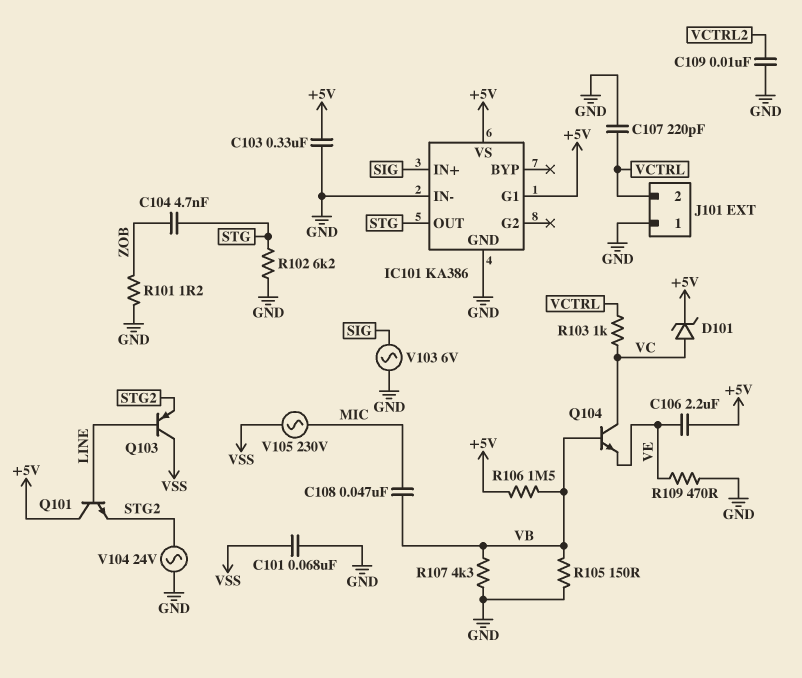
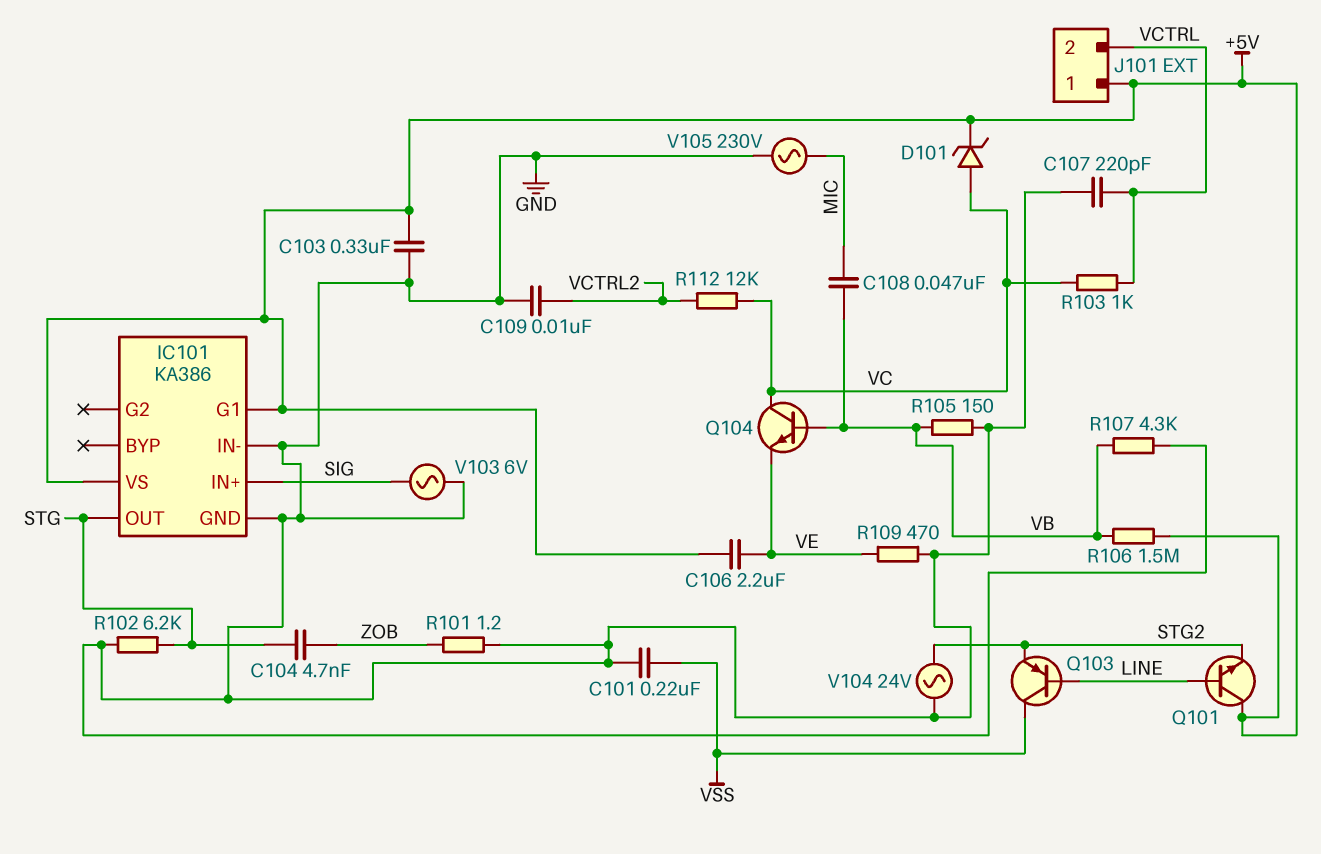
C101: 68nF (GND, VSS) -> 220nF (GND, VSS)
J101 pin 1: GND -> +5V
R112: none -> 12k (VC, VCTRL2)
V105: AC 230V (MIC, VSS) -> AC 230V (GND, MIC)

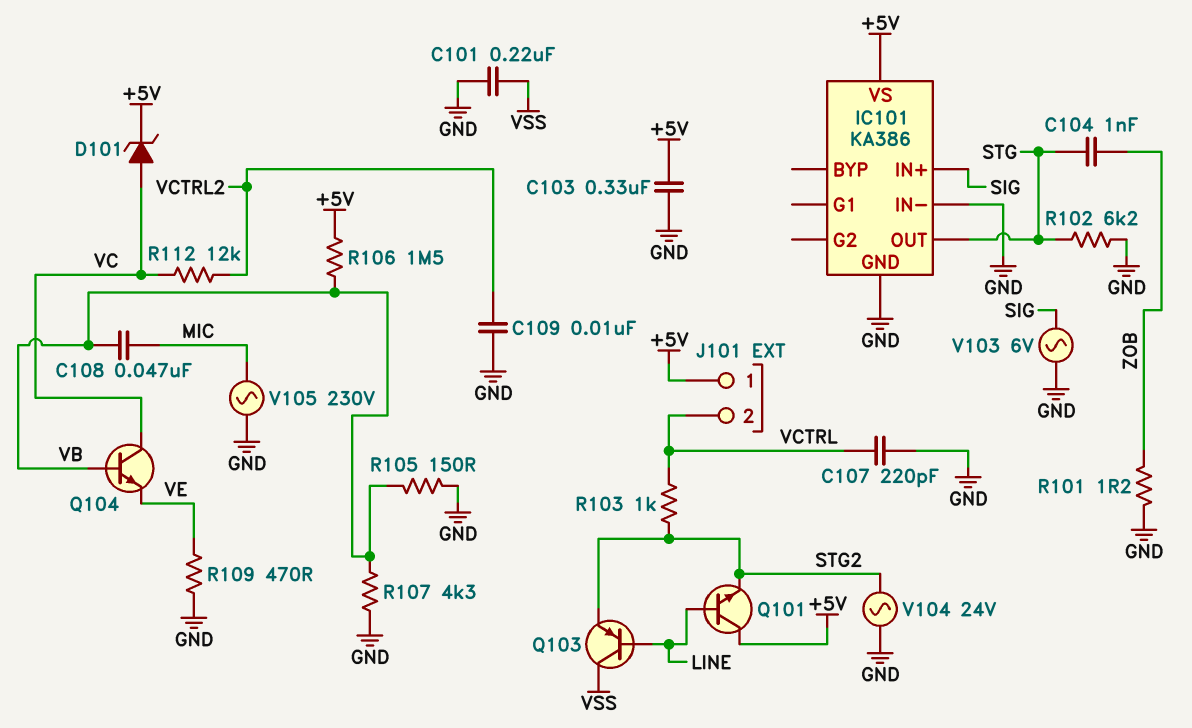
C104: 4.7nF (STG, ZOB) -> 1nF (STG, ZOB)
C106: 2.2uF (+5V, VE) -> none
IC101 pin G1: +5V -> none
R103: 1k (VC, VCTRL) -> 1k (STG2, VCTRL)

